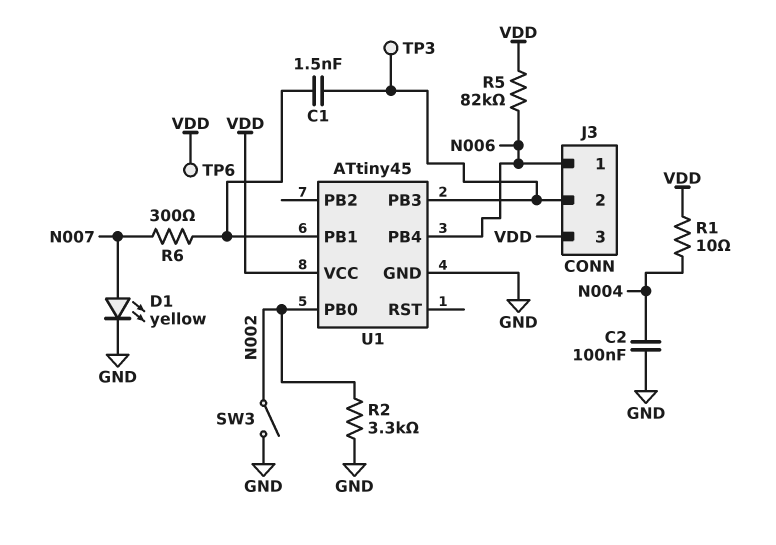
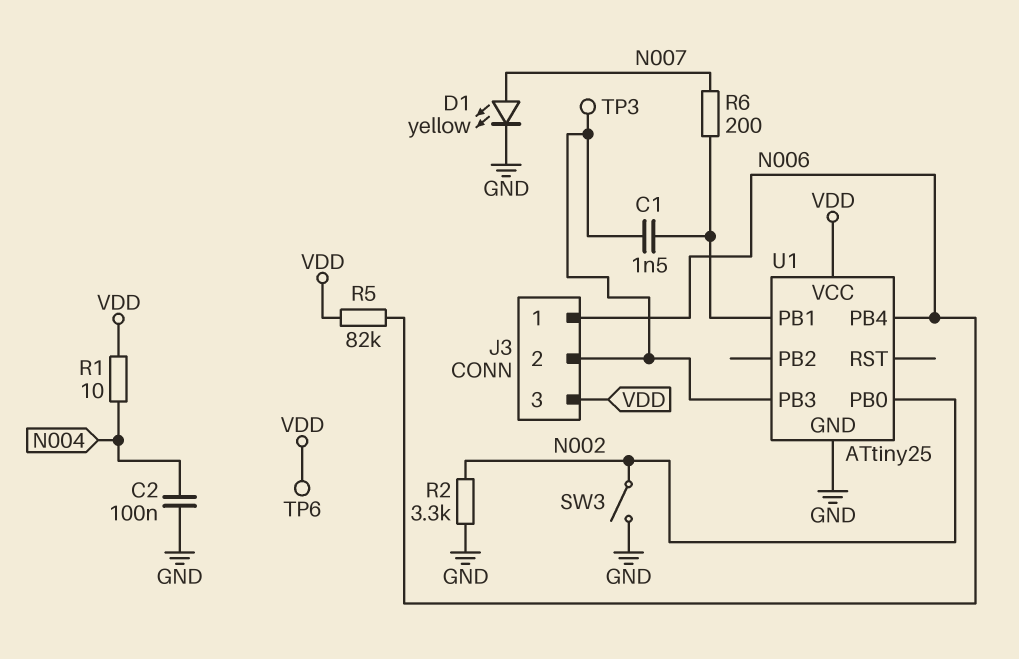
R6: 300 (N007, U1/PB1) -> 200 (N007, U1/PB1)
U1: ATtiny45 -> ATtiny25

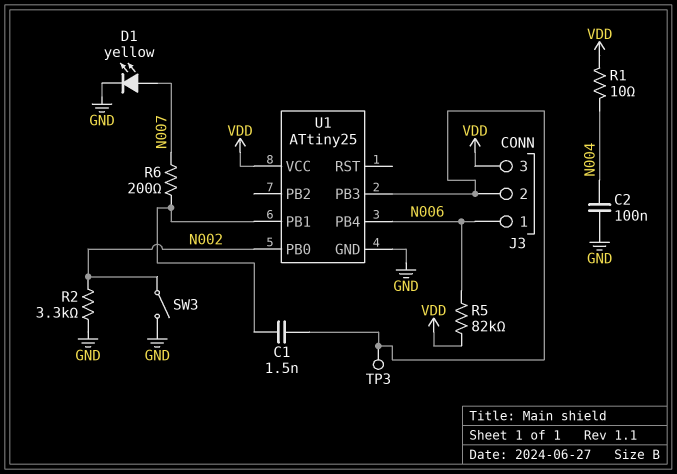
TP6: test point (VDD) -> none

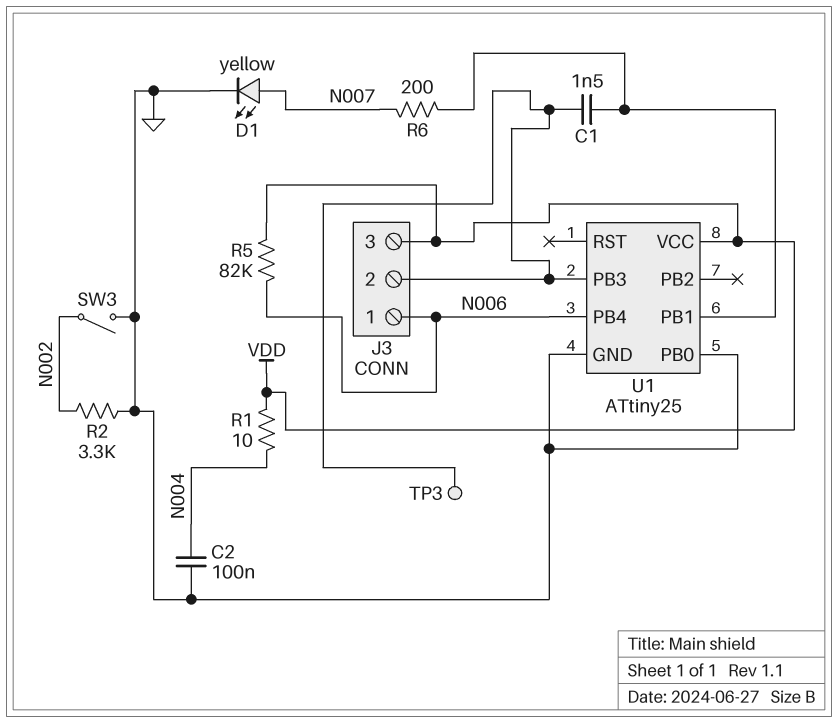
U1 pin PB0: N002 -> GND

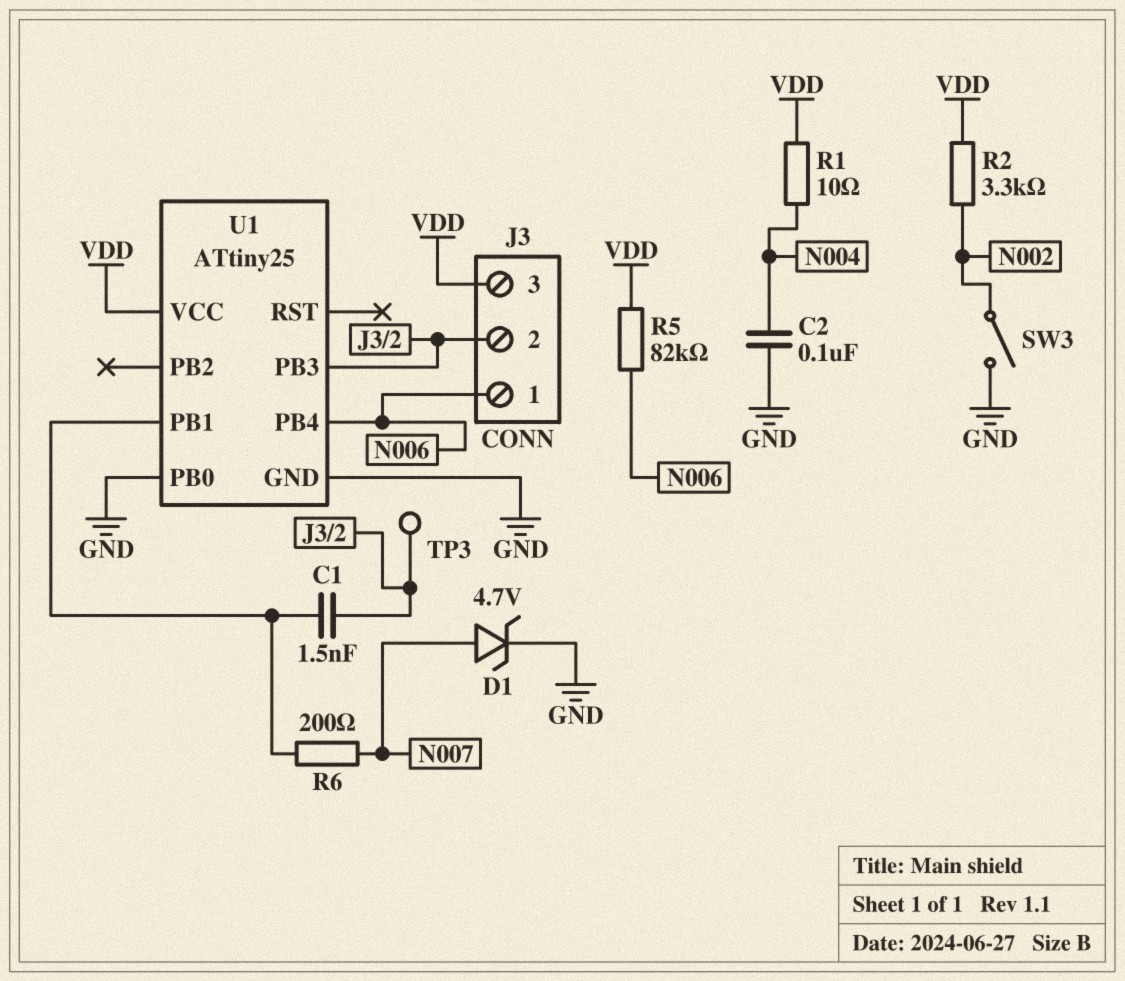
D1: LED yellow (A N007, K GND) -> zener 4.7V (A N007, K GND)
R2: 3.3k (GND, N002) -> 3.3k (N002, VDD)

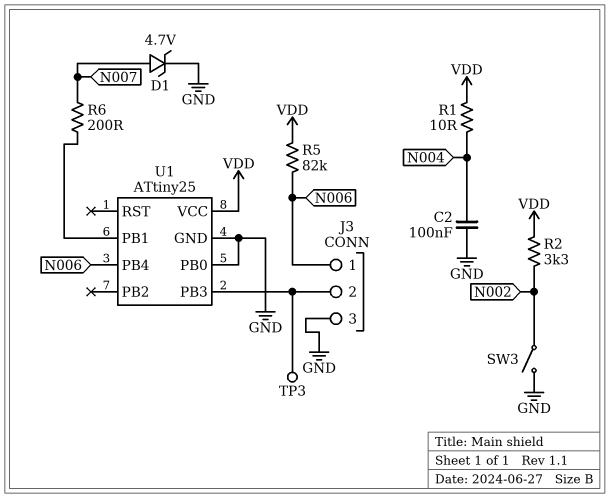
C1: 1.5nF (J3/2, U1/PB1) -> none
J3 pin 3: VDD -> GND

